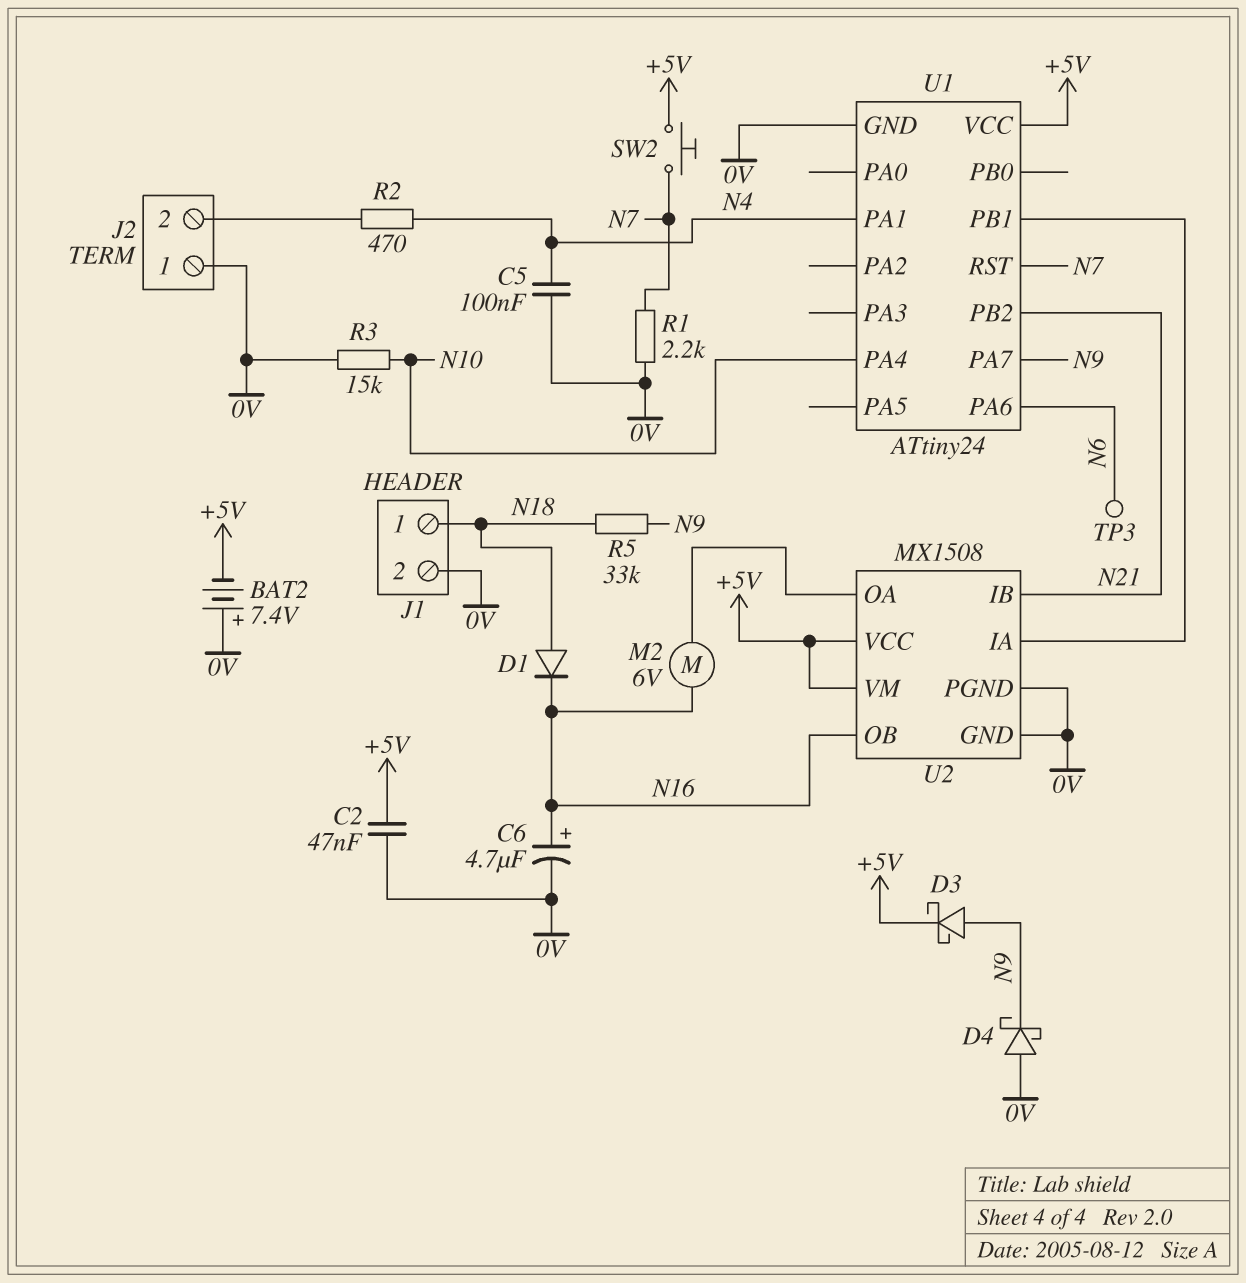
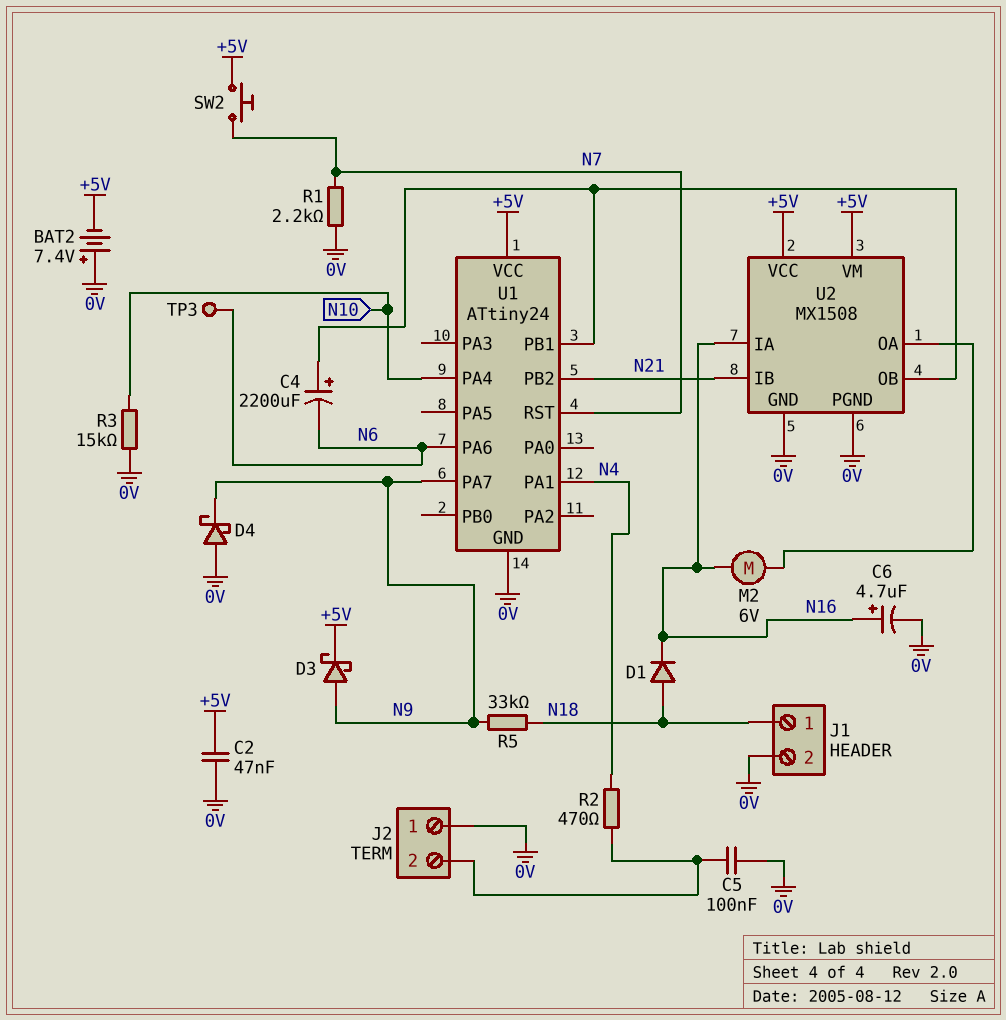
C4: none -> 2200uF (plus U1/PB1, minus N6)
C5: 100nF (0V, N4) -> 100nF (0V, J2/2)
U2 pin IA: U1/PB1 -> N16
U2 pin OB: N16 -> U1/PB1

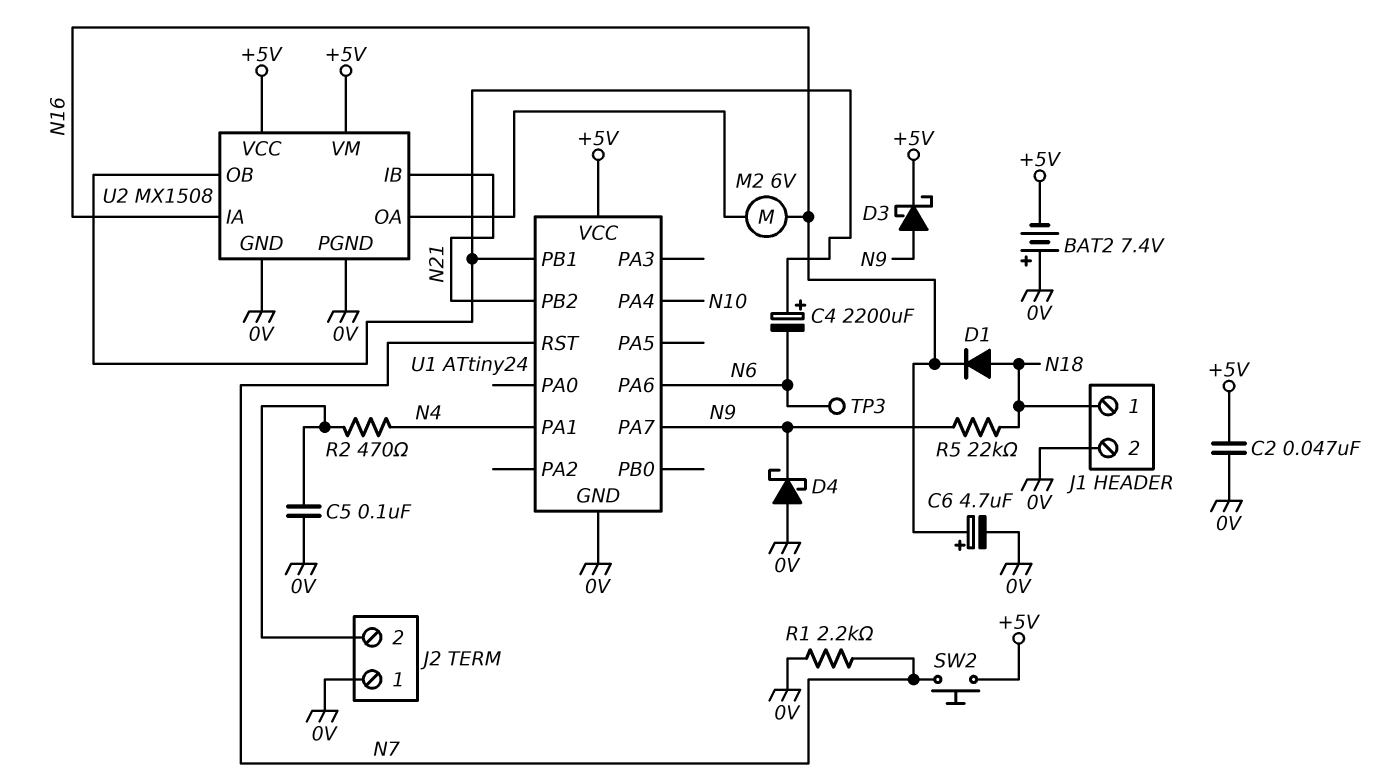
R3: 15k (0V, N10) -> none
R5: 33k (N9, N18) -> 22k (N9, N18)

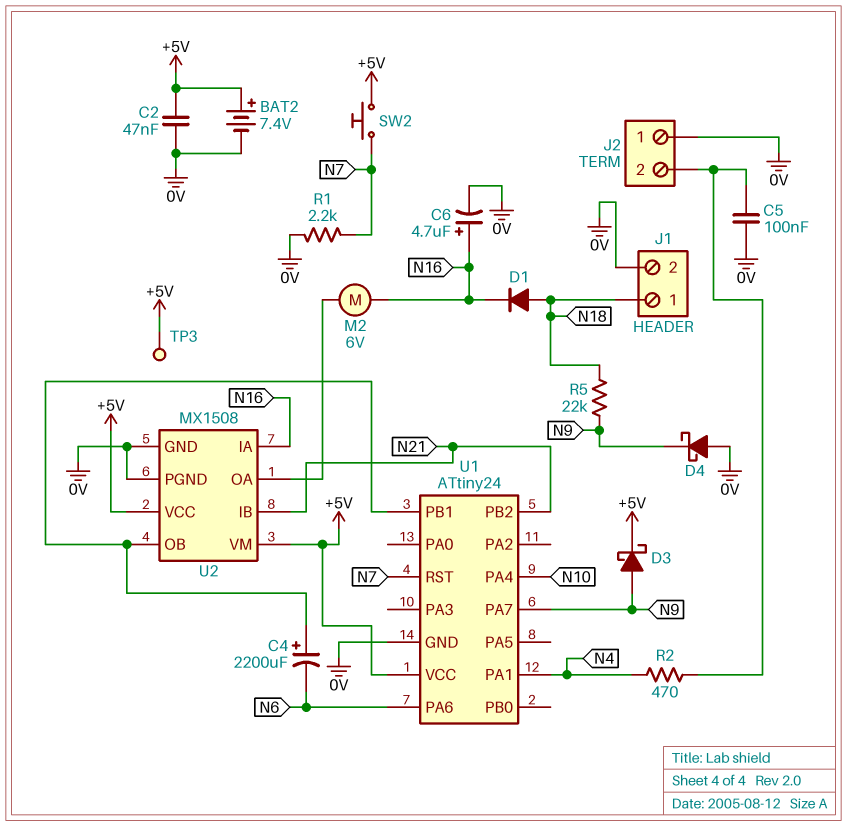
BAT2: 7.4V (plus 0V, minus +5V) -> 7.4V (plus +5V, minus 0V)
TP3: test point (N6) -> test point (+5V)

